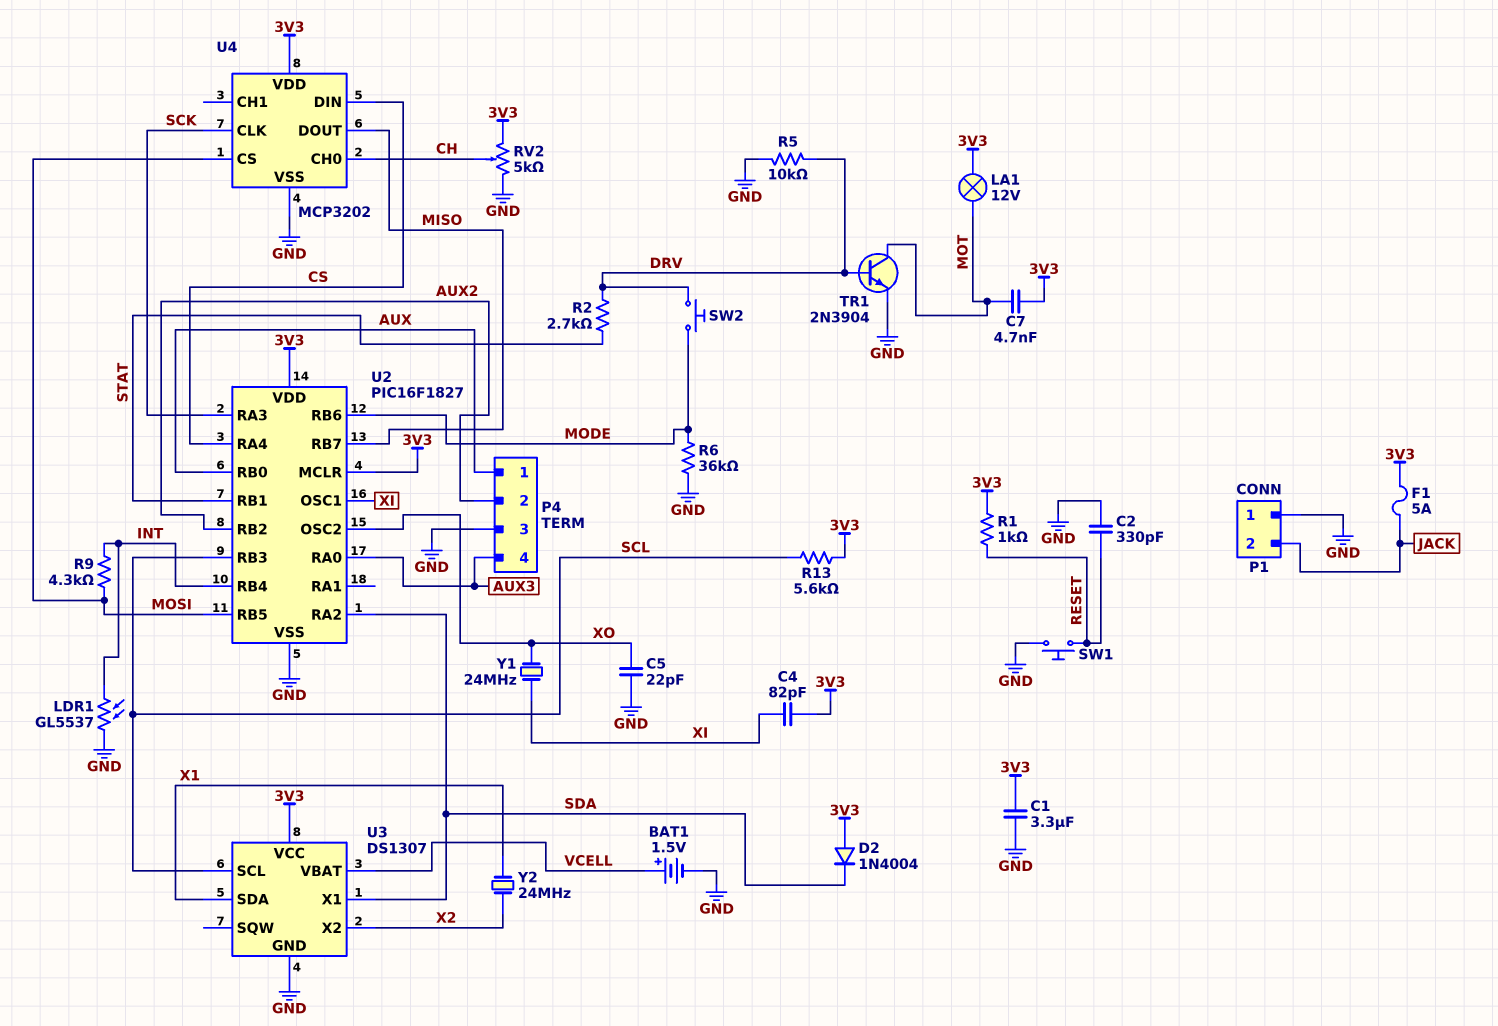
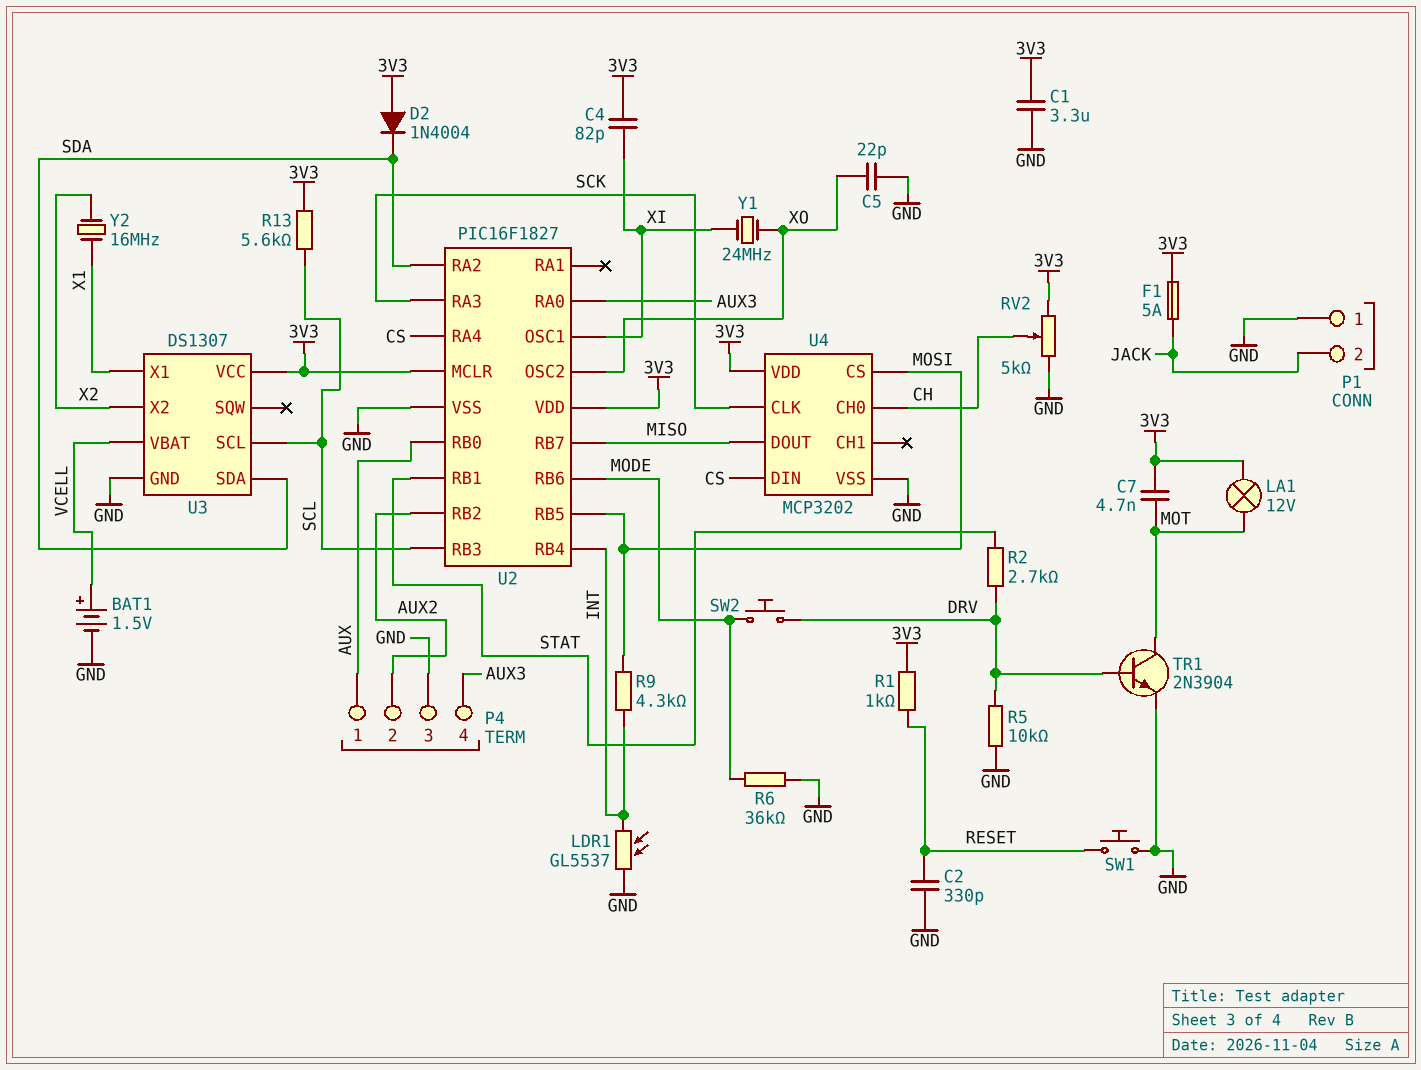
U3 pin SDA: X1 -> SDA
U3 pin X1: SDA -> X1
Y2: 24MHz (X1, X2) -> 16MHz (X1, X2)

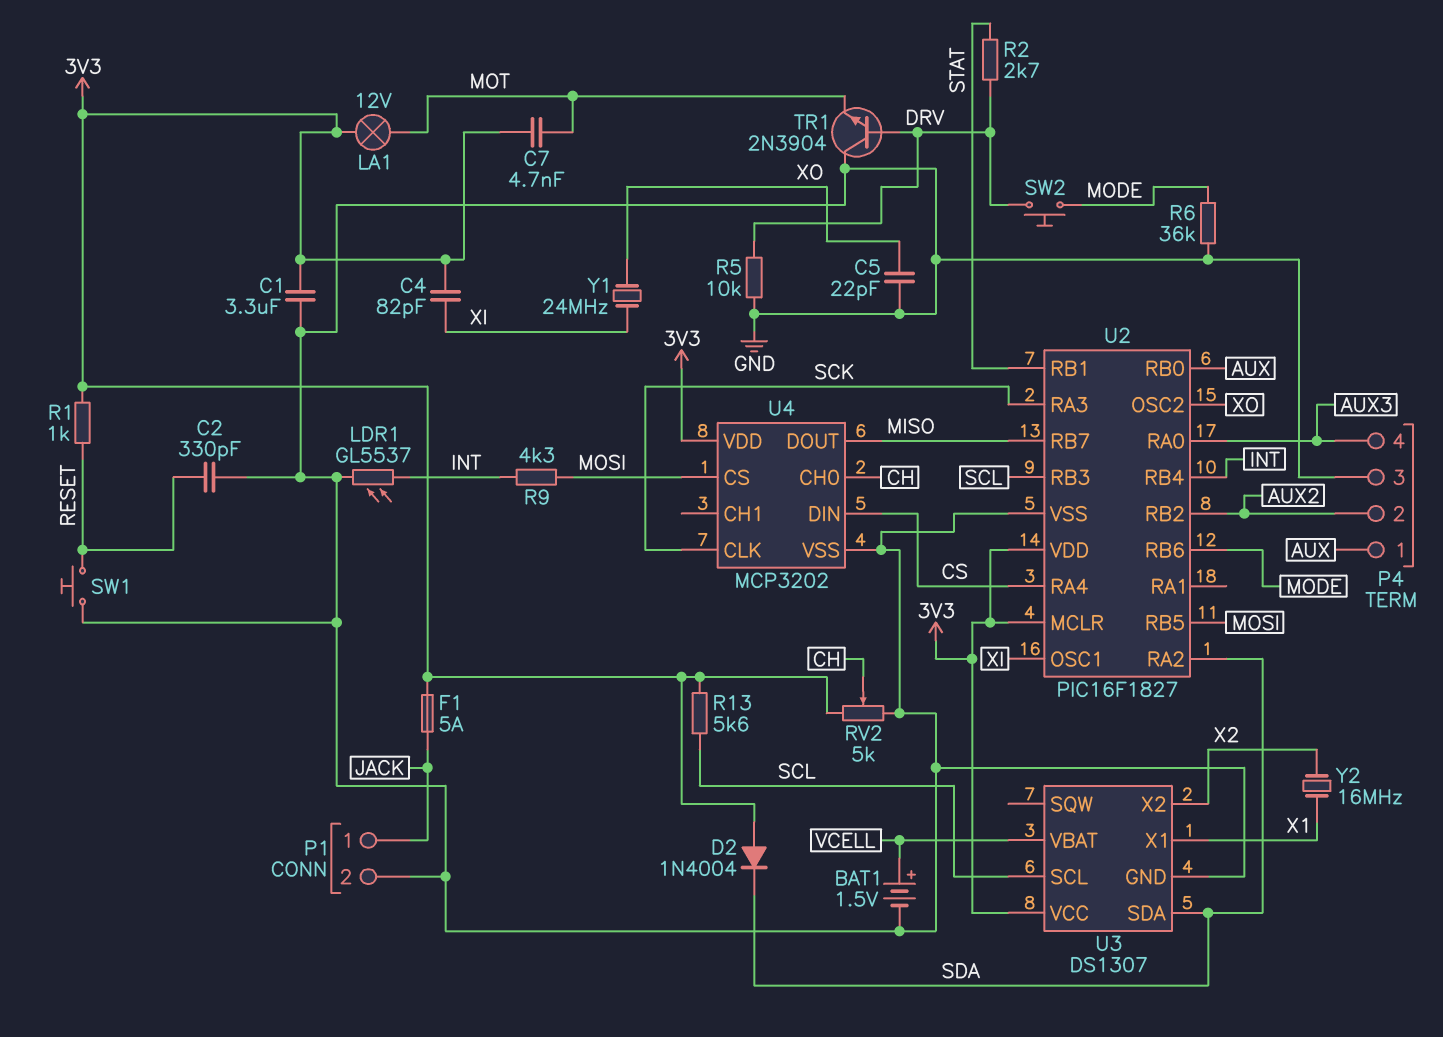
P1 pin 1: GND -> JACK
P1 pin 2: JACK -> GND
TR1: NPN 2N3904 (B DRV, C MOT, E GND) -> NPN 2N3904 (B DRV, C GND, E MOT)

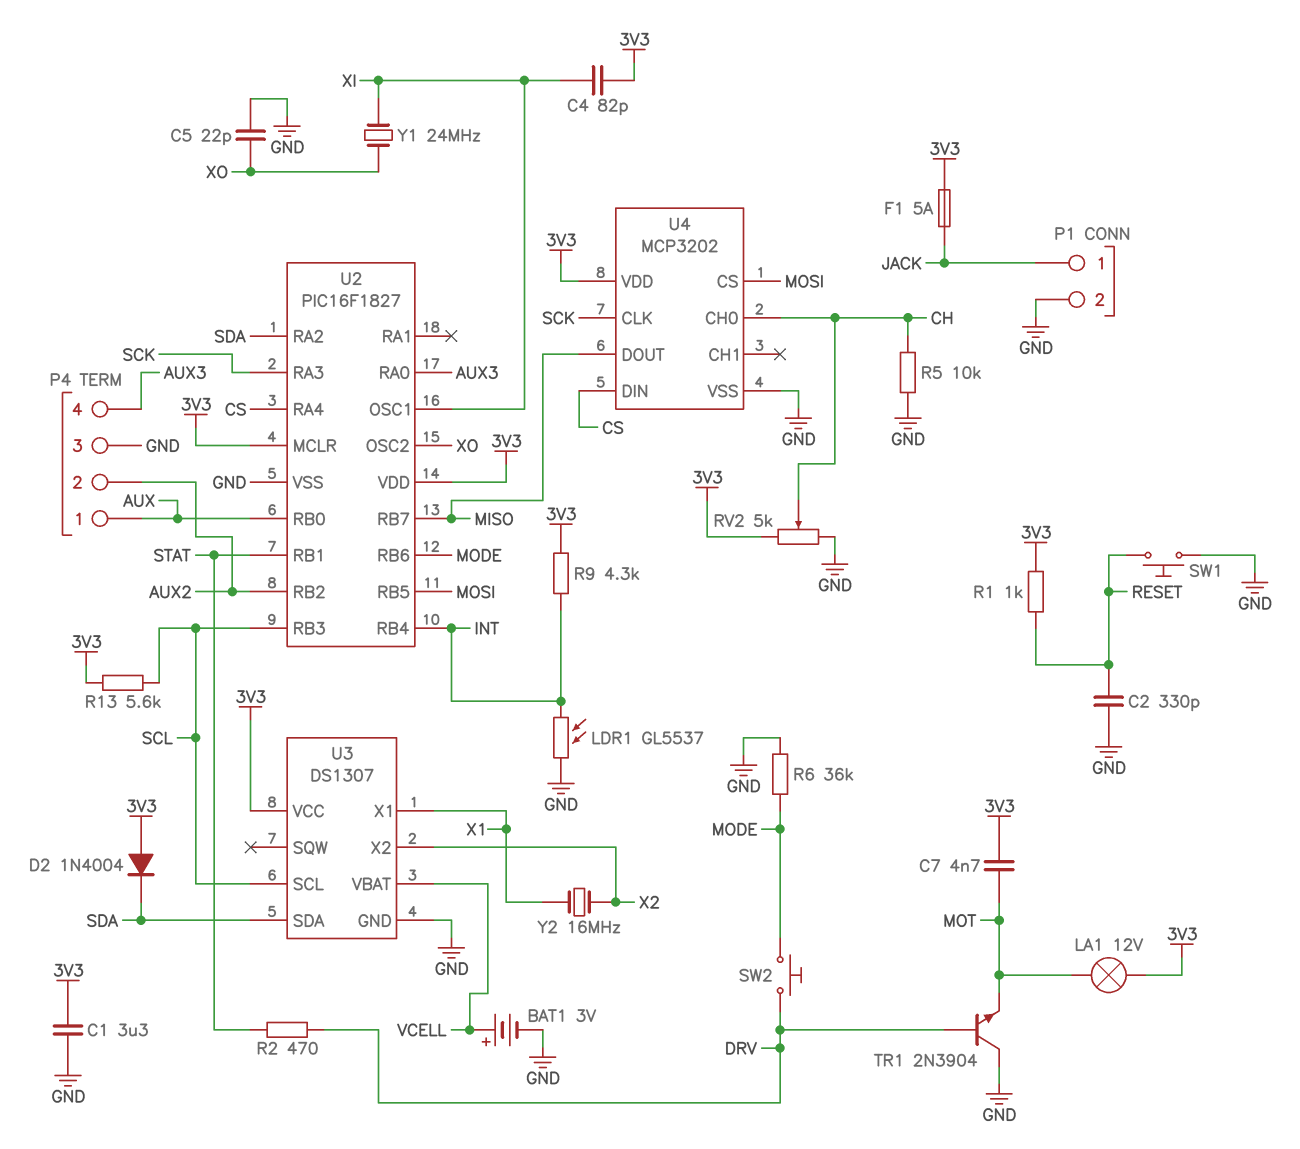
BAT1: 1.5V (plus VCELL, minus GND) -> 3V (plus VCELL, minus GND)
R2: 2.7k (DRV, STAT) -> 470 (DRV, STAT)
R5: 10k (DRV, GND) -> 10k (CH, GND)
R9: 4.3k (INT, MOSI) -> 4.3k (3V3, INT)

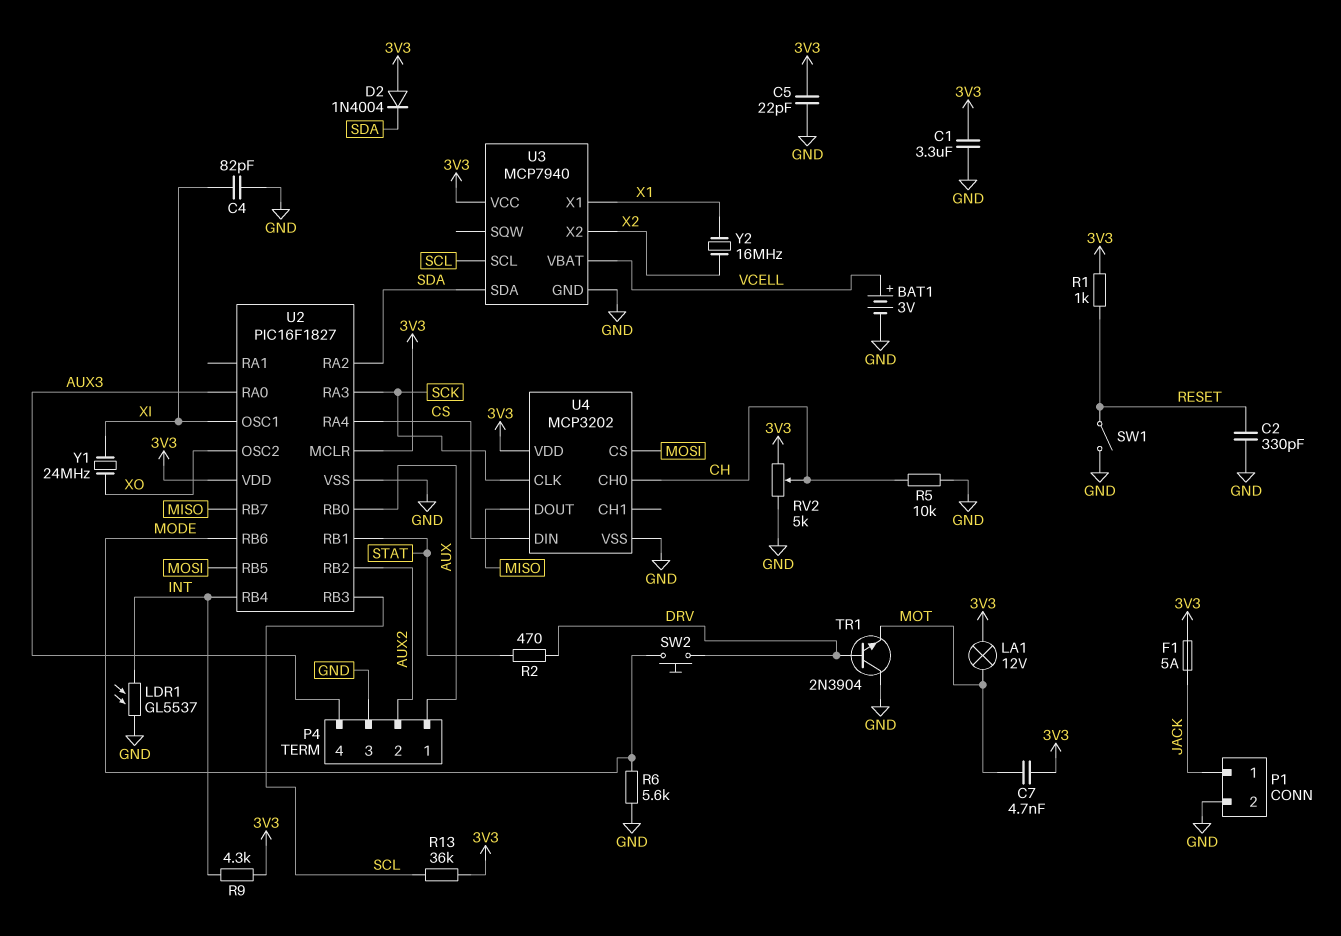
C4: 82pF (3V3, XI) -> 82pF (GND, XI)
C5: 22pF (GND, XO) -> 22pF (3V3, GND)
R6: 36k (GND, MODE) -> 5.6k (GND, MODE)
R13: 5.6k (3V3, SCL) -> 36k (3V3, SCL)
SW1: button (GND, RESET) -> switch (GND, RESET)
U3: DS1307 -> MCP7940

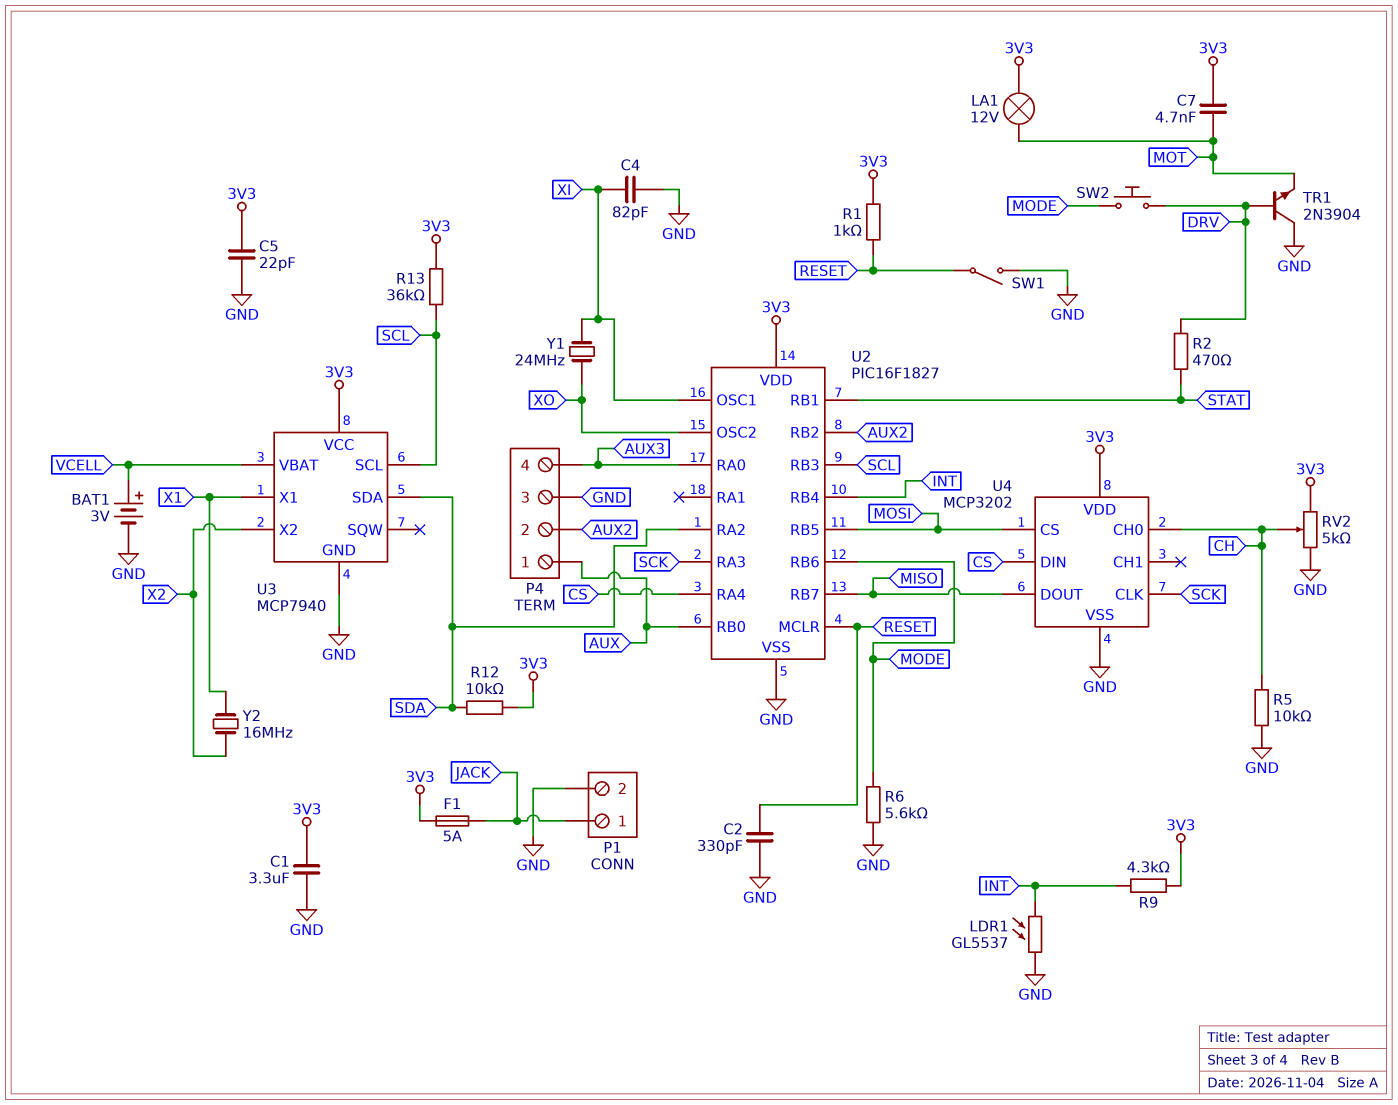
D2: diode 1N4004 (A 3V3, K SDA) -> none
R12: none -> 10k (3V3, SDA)
U2 pin MCLR: 3V3 -> RESET

